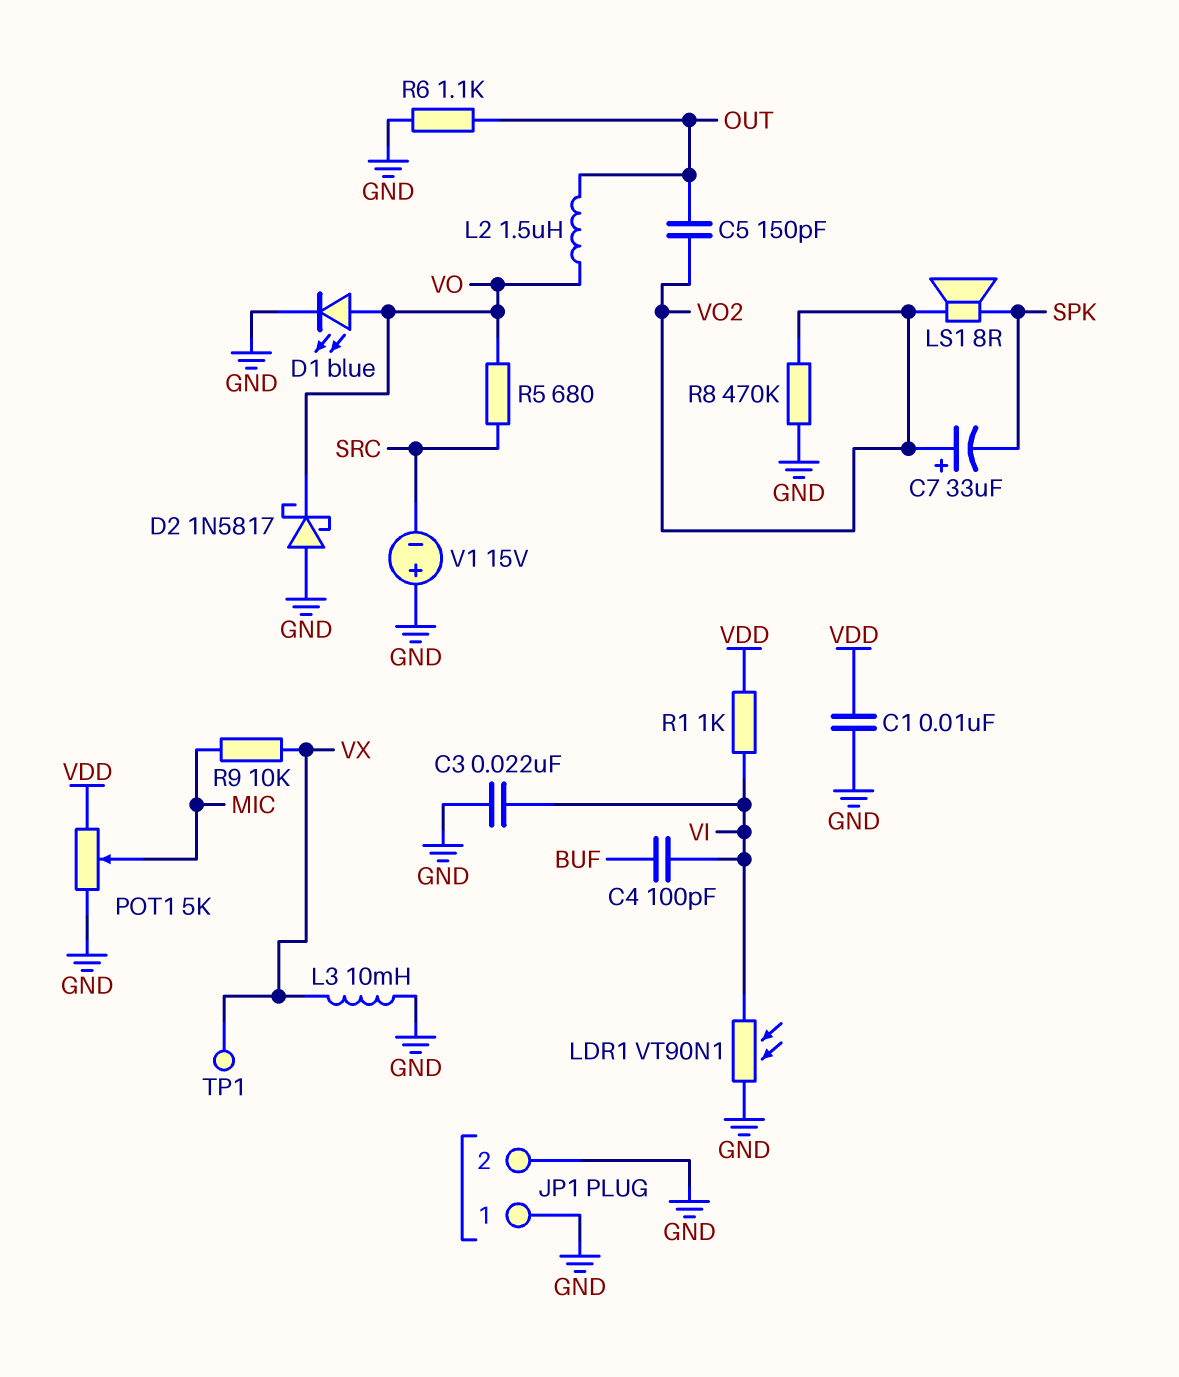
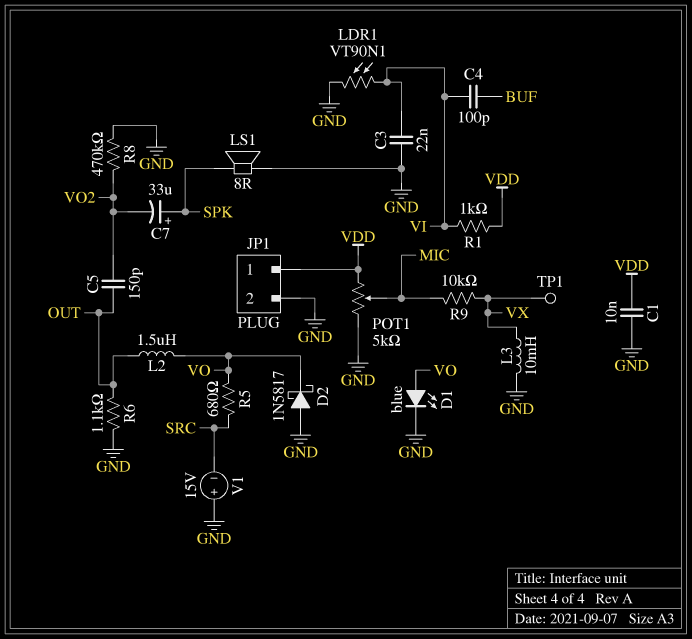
C7: 33uF (plus VO2, minus SPK) -> 33uF (plus SPK, minus VO2)
JP1 pin 1: GND -> VDD
LS1: speaker 8R (SPK, VO2) -> speaker 8R (GND, SPK)

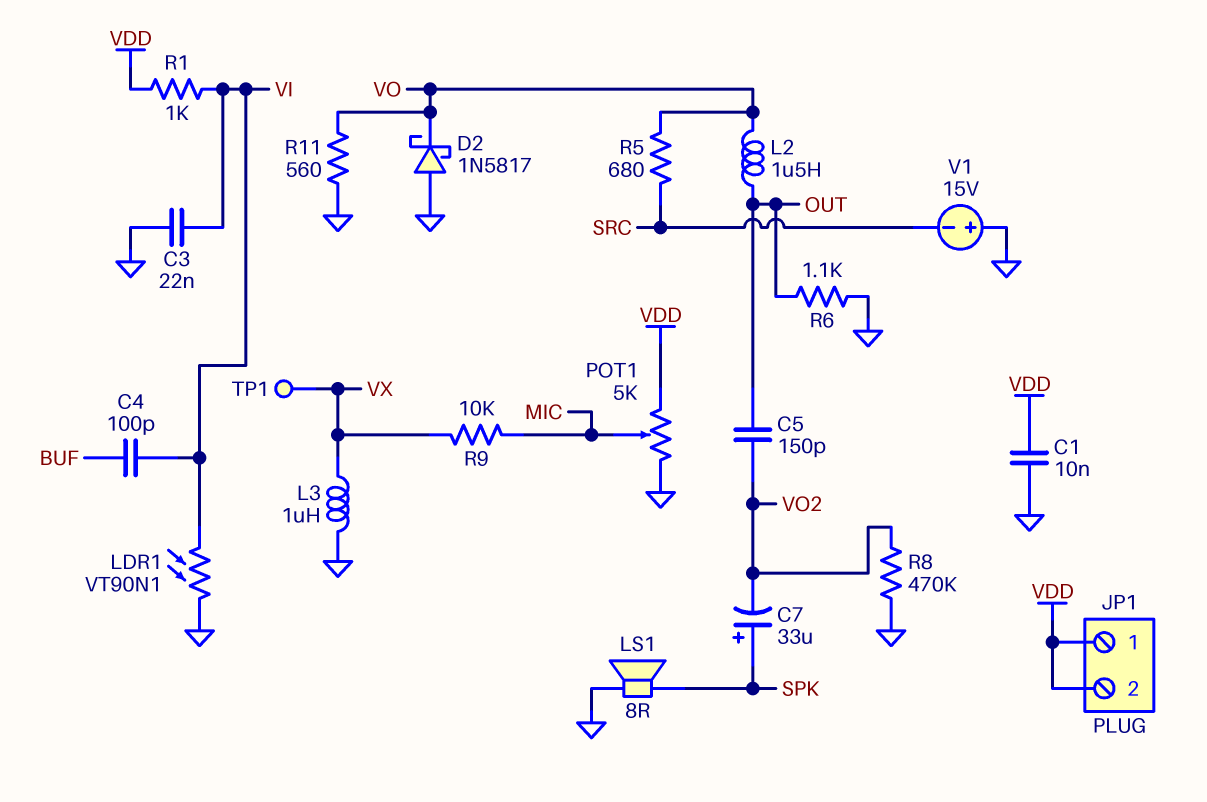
D1: LED blue (A VO, K GND) -> none
JP1 pin 2: GND -> VDD
L3: 10mH (GND, VX) -> 1uH (GND, VX)
R11: none -> 560 (GND, VO)

